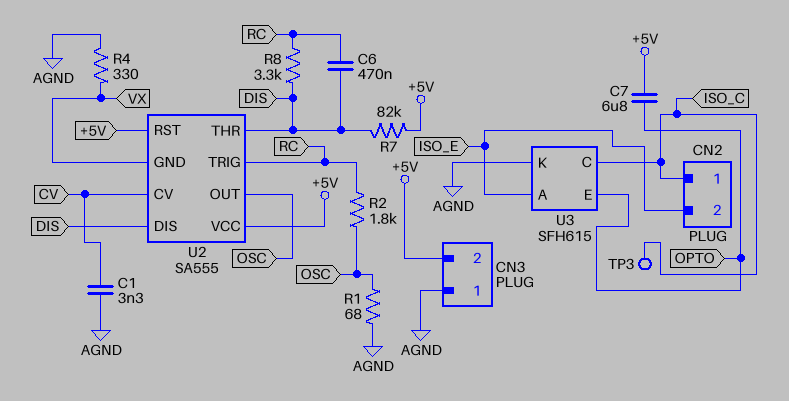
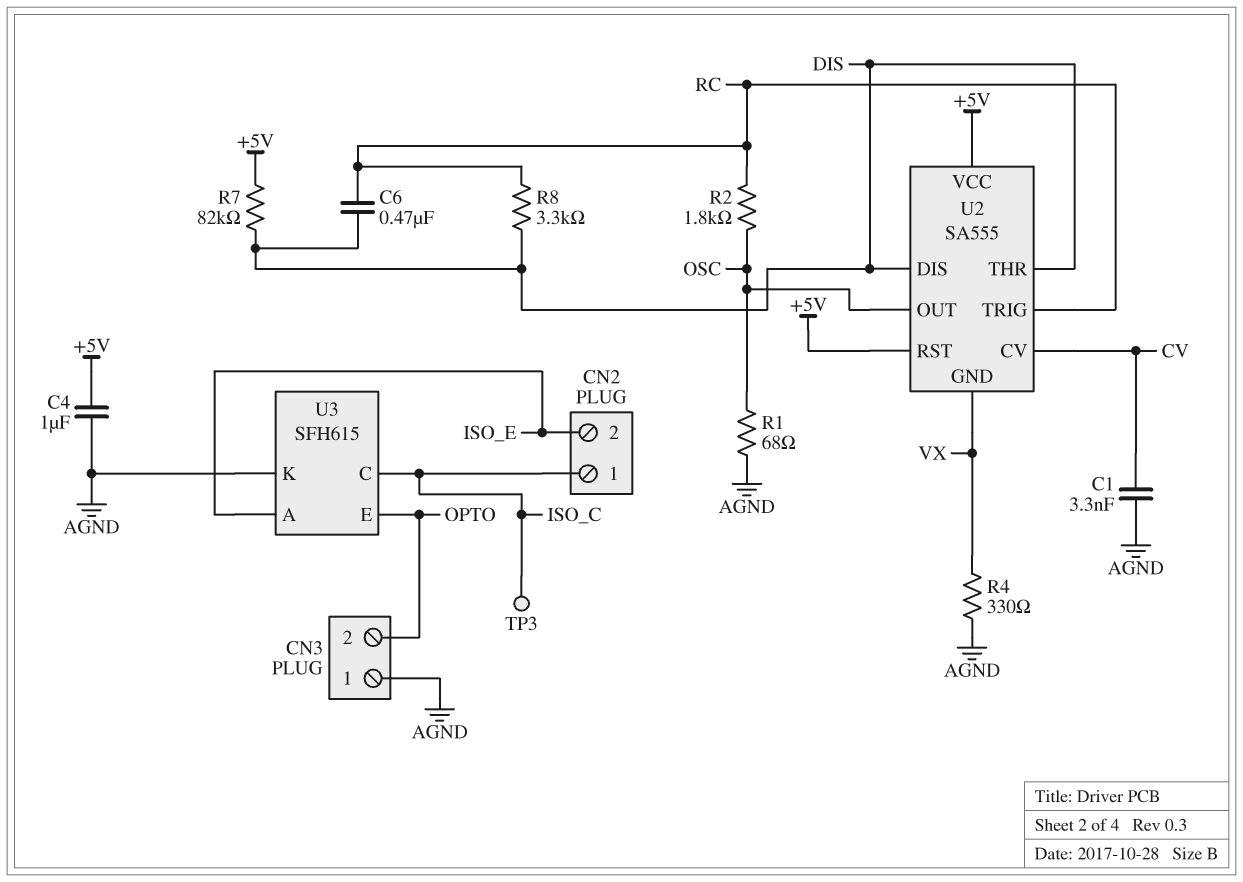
C4: none -> 1uF (+5V, AGND)
C7: 6.8uF (+5V, OPTO) -> none
CN3 pin 2: +5V -> OPTO

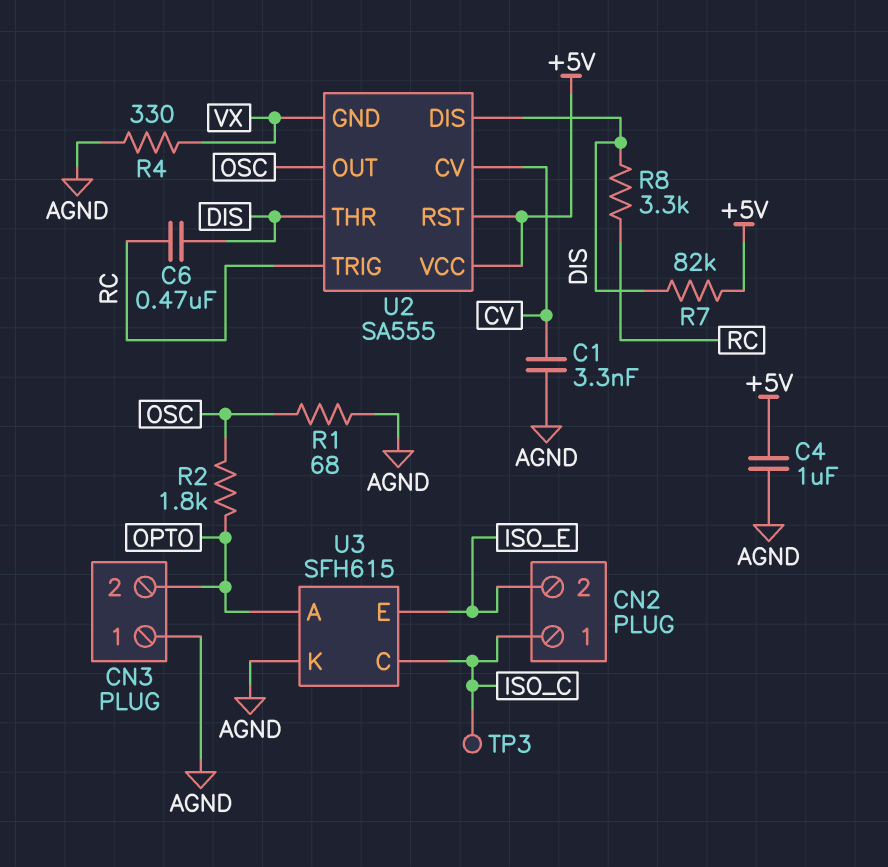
R2: 1.8k (OSC, RC) -> 1.8k (OPTO, OSC)
U3 pin A: ISO_E -> OPTO
U3 pin E: OPTO -> ISO_E

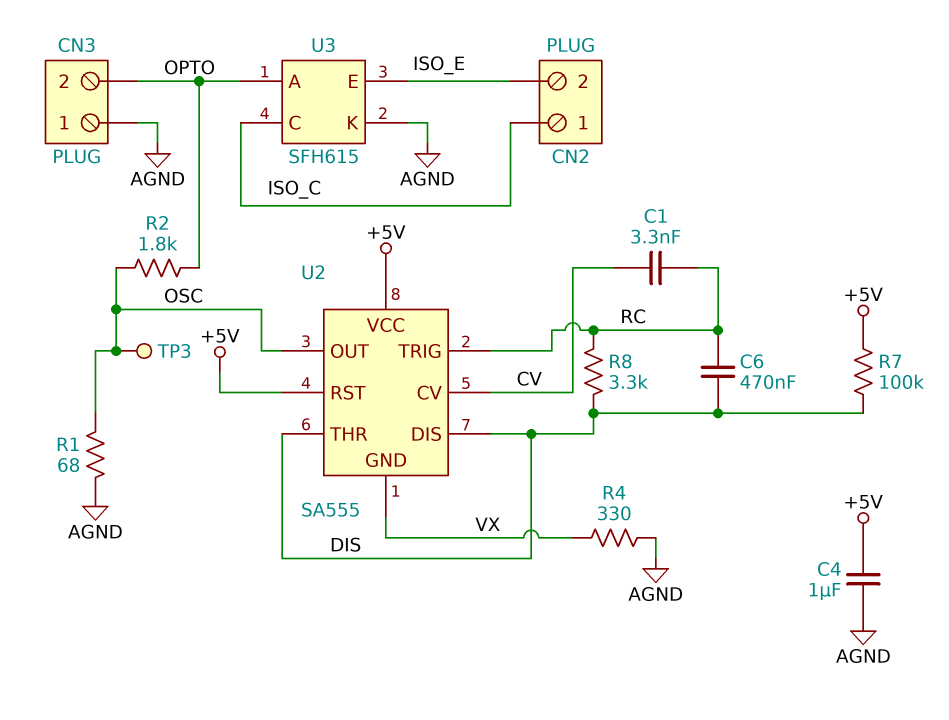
C1: 3.3nF (AGND, CV) -> 3.3nF (CV, RC)
R7: 82k (+5V, DIS) -> 100k (+5V, DIS)
TP3: test point (ISO_C) -> test point (OSC)

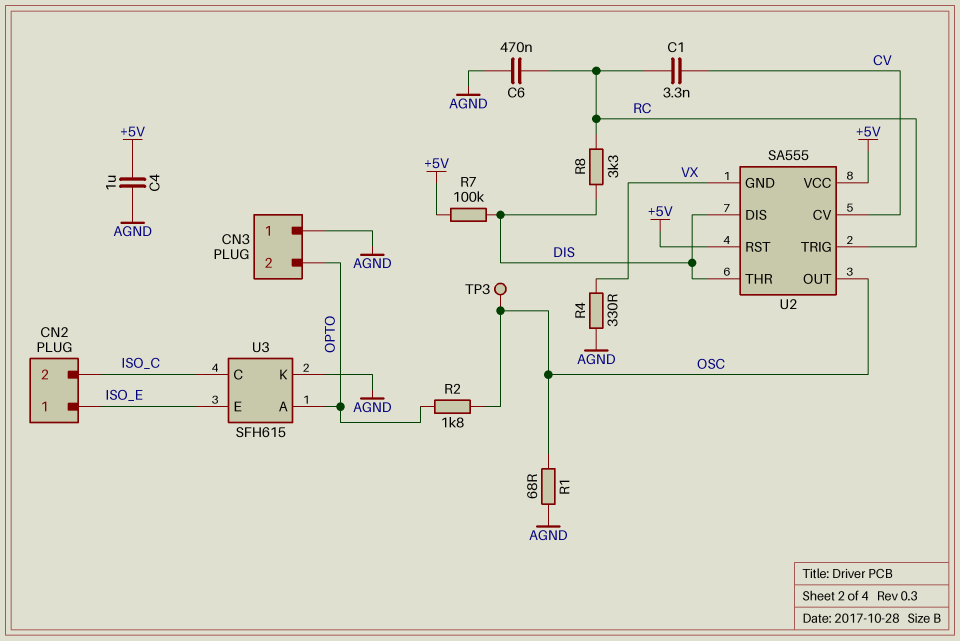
C6: 470nF (DIS, RC) -> 470nF (AGND, RC)
CN2 pin 1: ISO_C -> ISO_E
CN2 pin 2: ISO_E -> ISO_C

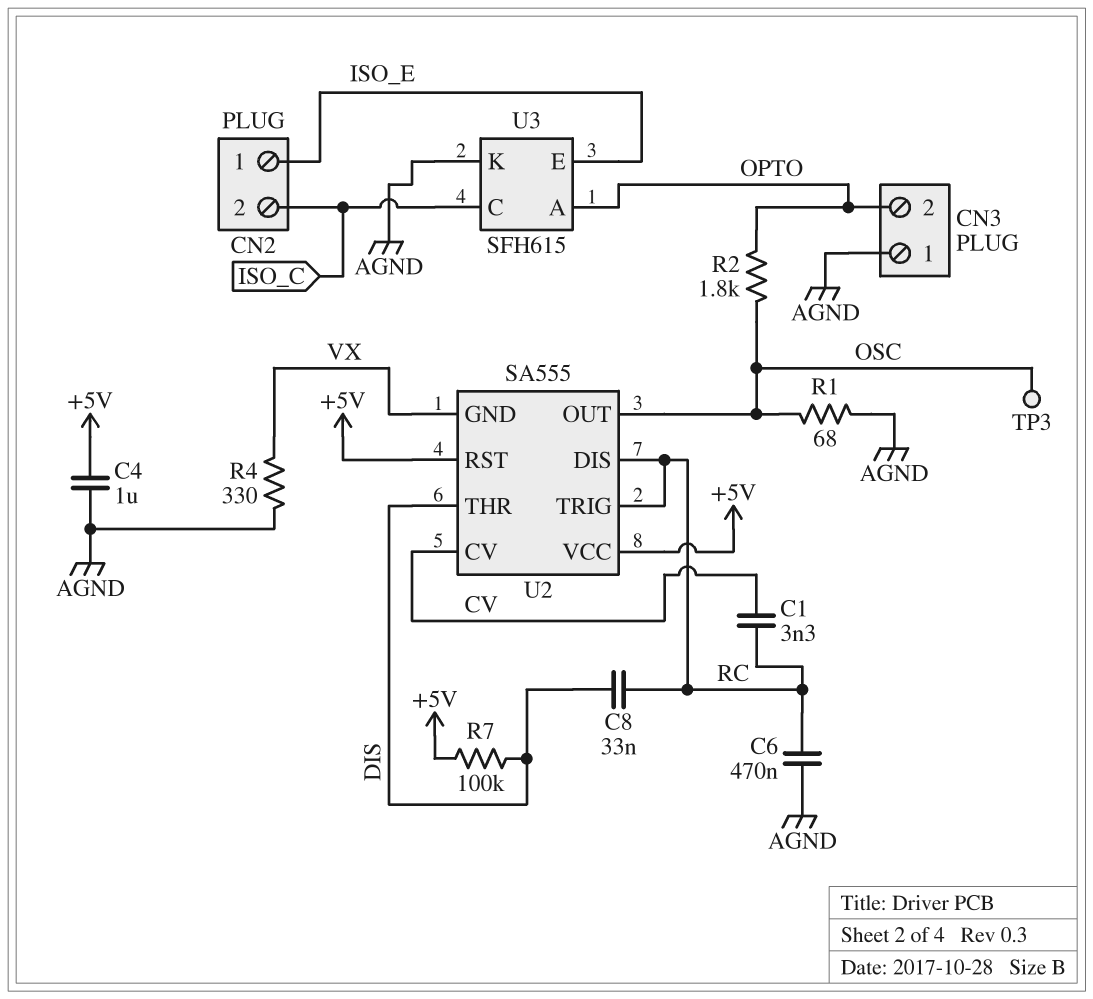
C8: none -> 33nF (DIS, RC)
R8: 3.3k (DIS, RC) -> none
U2 pin DIS: DIS -> RC

